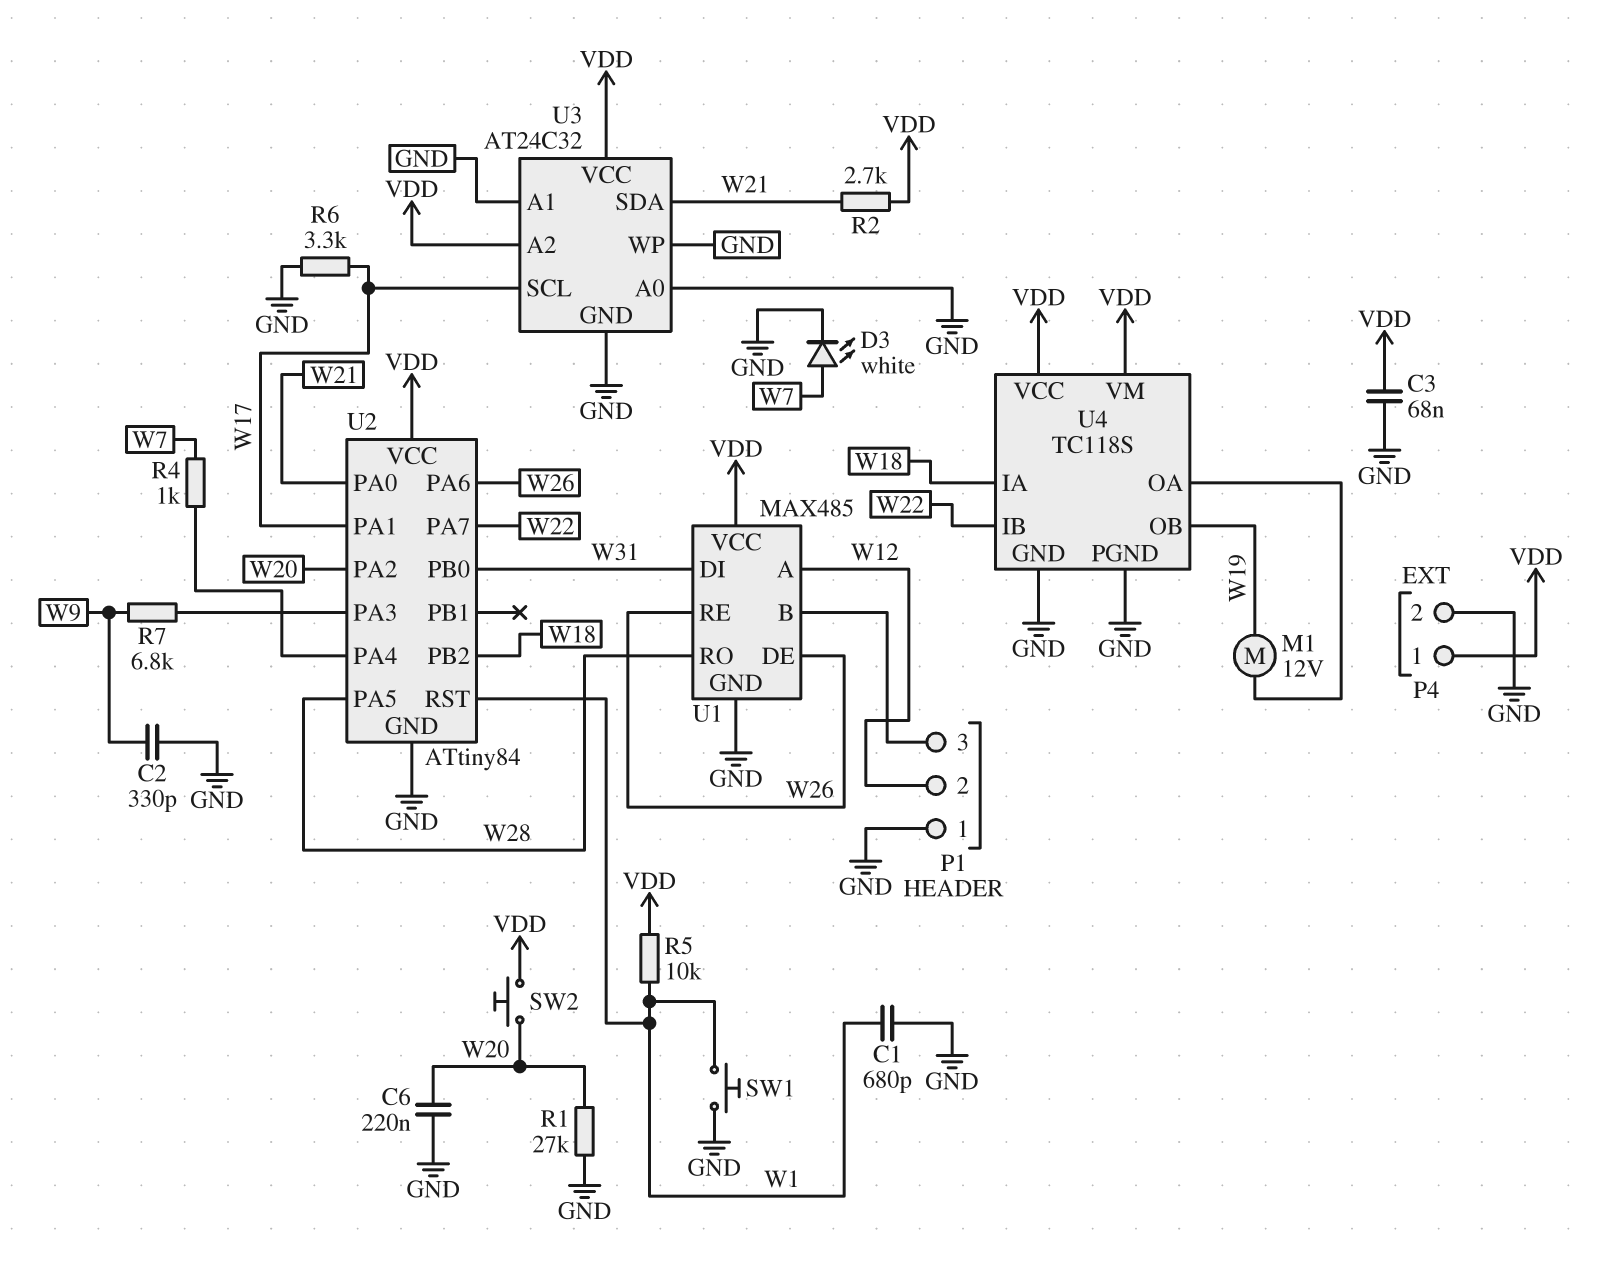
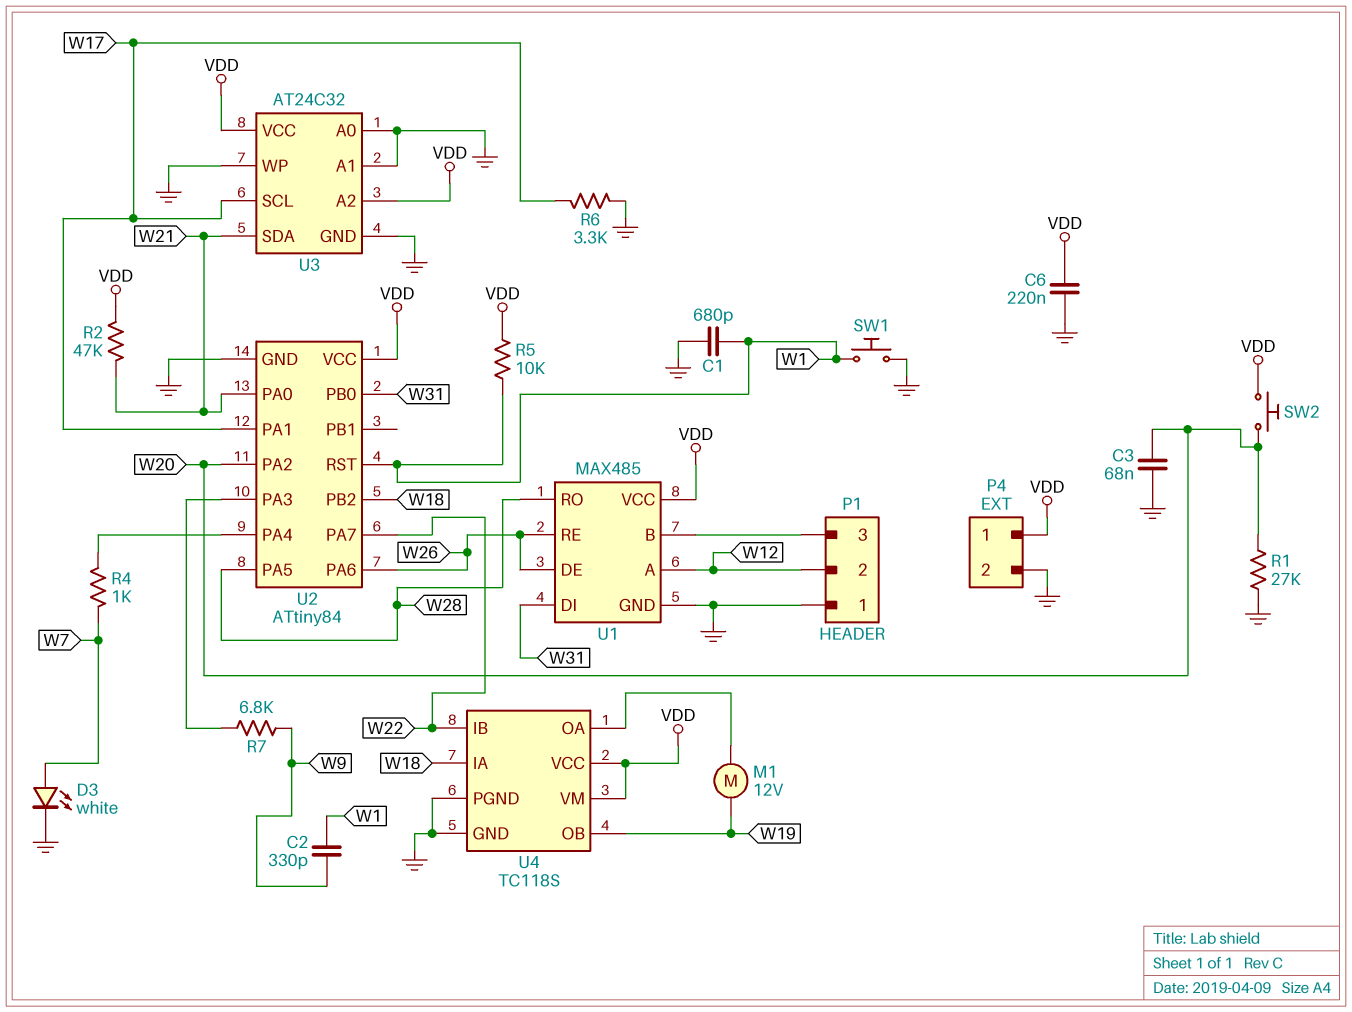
C2: 330pF (GND, W9) -> 330pF (W1, W9)
C3: 68nF (GND, VDD) -> 68nF (GND, W20)
C6: 220nF (GND, W20) -> 220nF (GND, VDD)
R2: 2.7k (VDD, W21) -> 47k (VDD, W21)

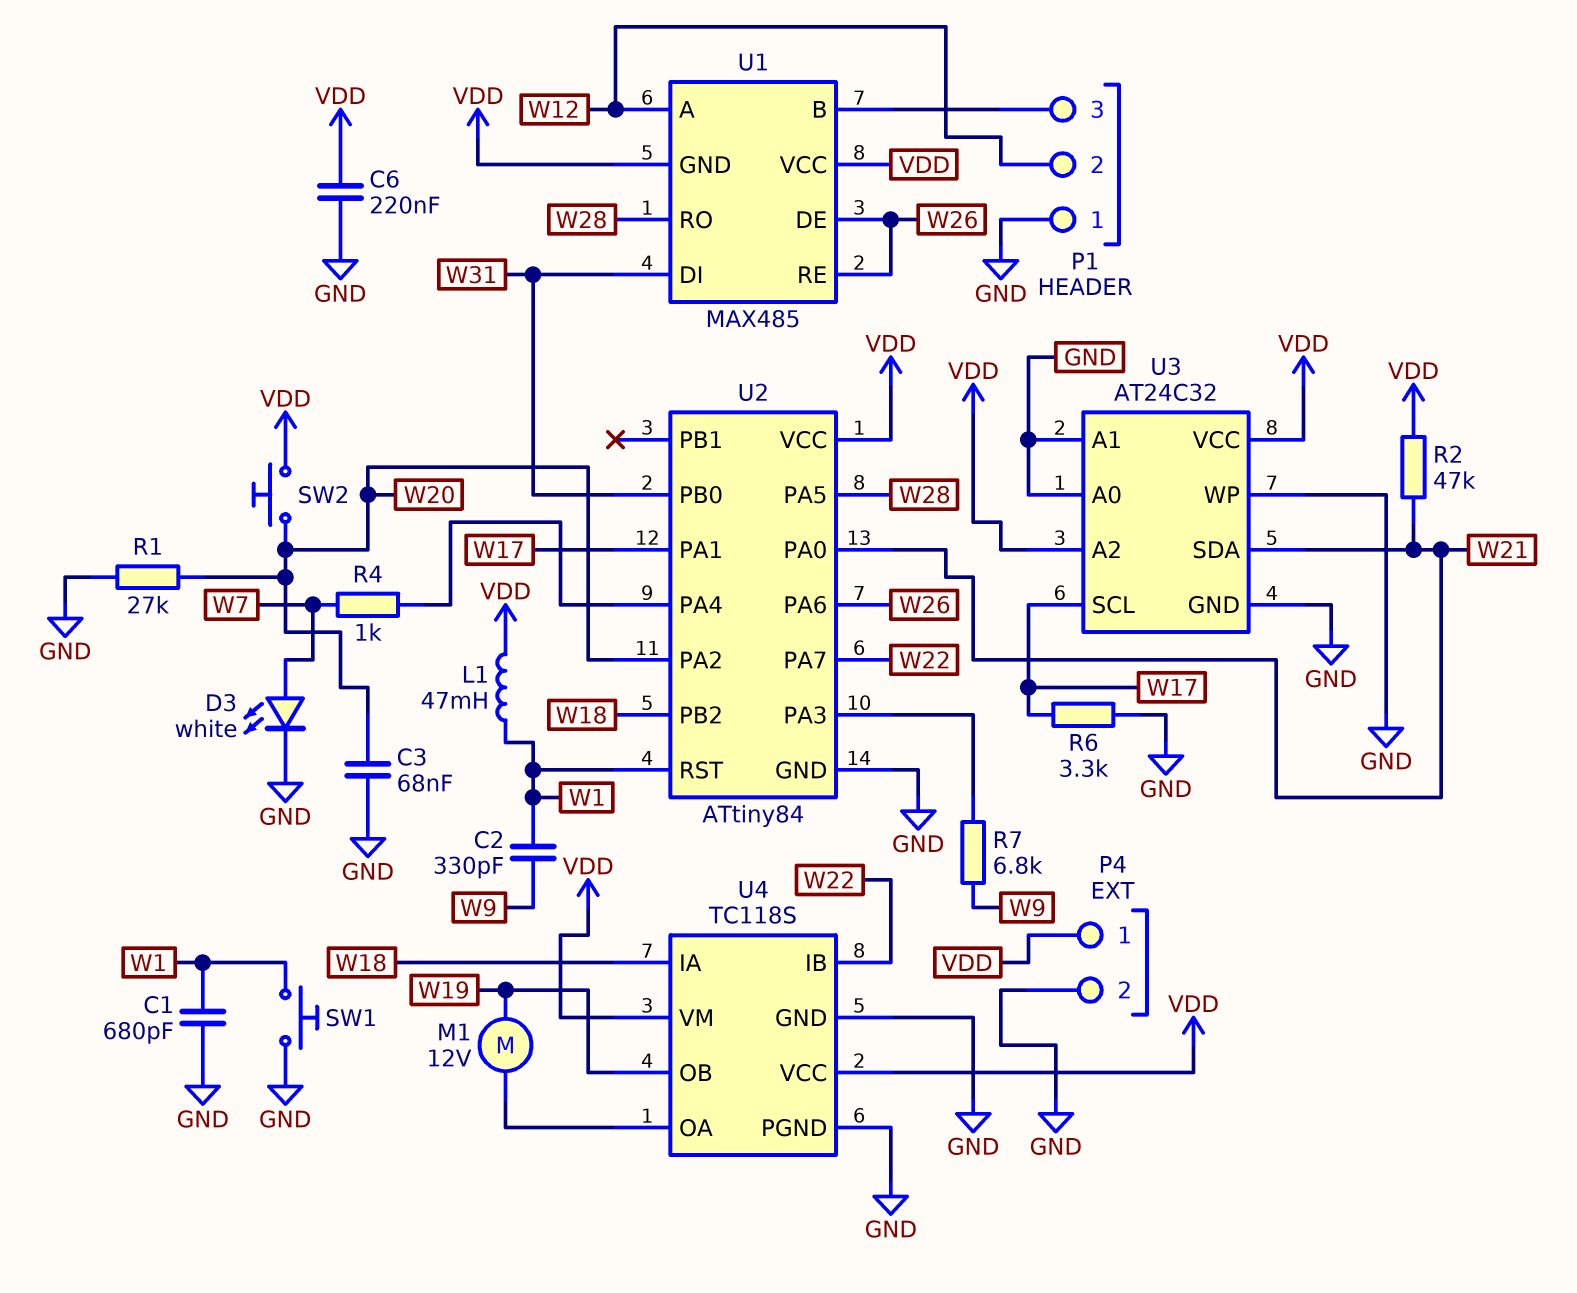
L1: none -> 47mH (VDD, W1)
R5: 10k (VDD, W1) -> none
U1 pin GND: GND -> VDD

